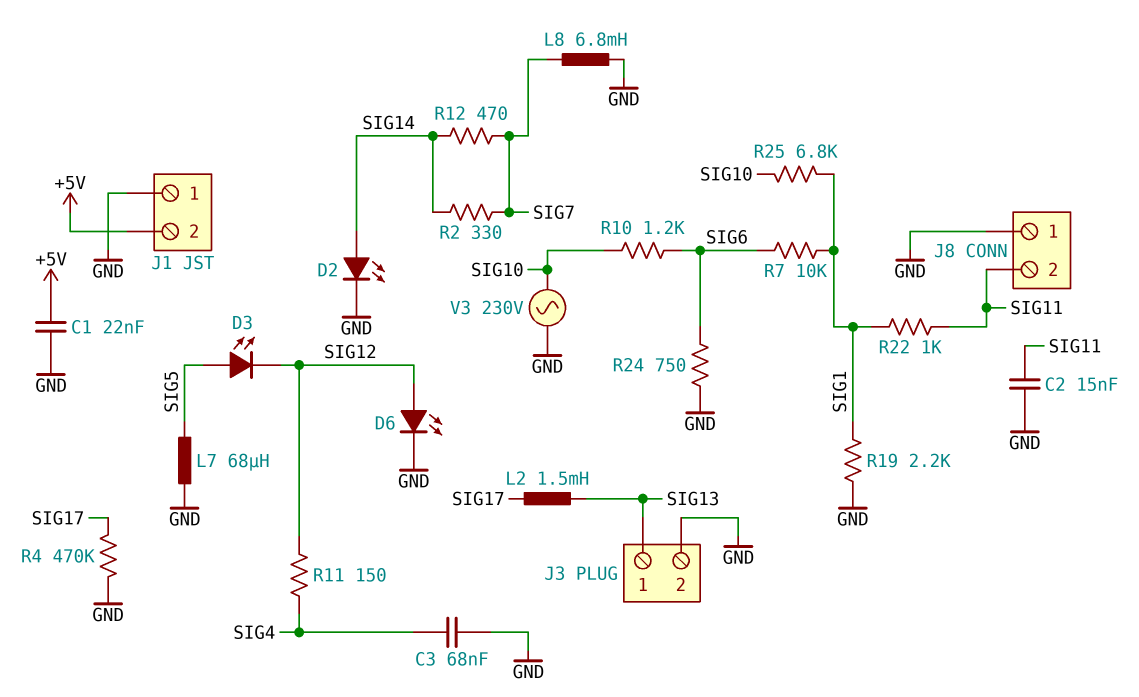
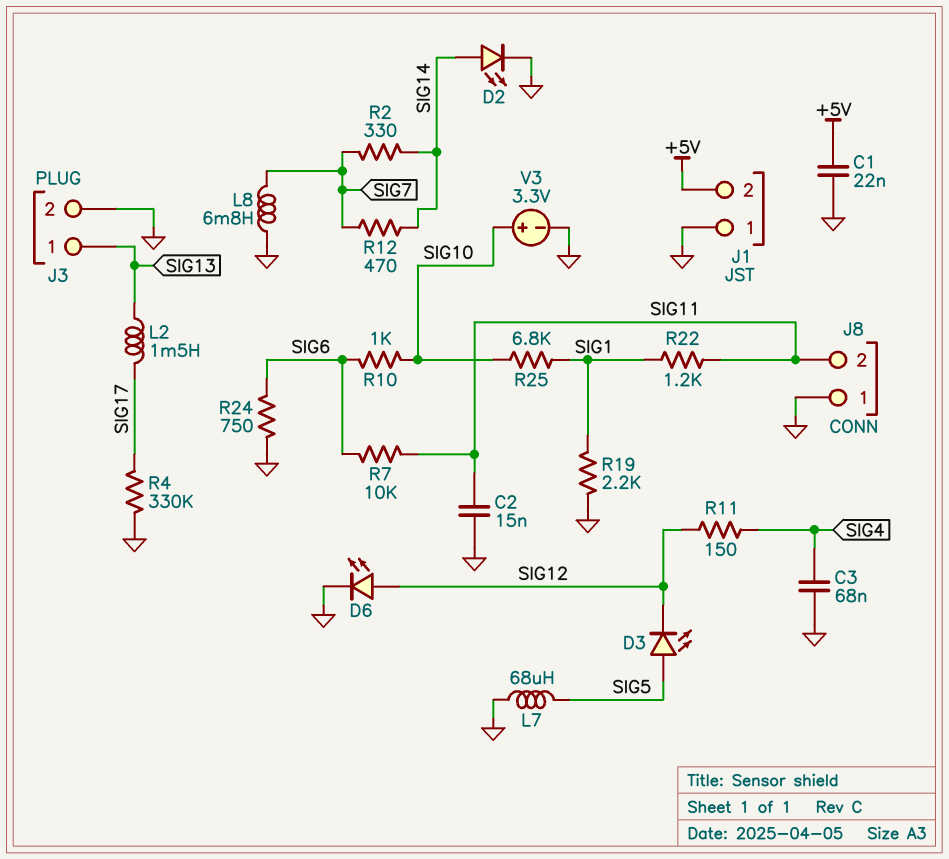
R4: 470k (GND, SIG17) -> 330k (GND, SIG17)
R7: 10k (SIG1, SIG6) -> 10k (SIG6, SIG11)
R10: 1.2k (SIG6, SIG10) -> 1k (SIG6, SIG10)
R22: 1k (SIG1, SIG11) -> 1.2k (SIG1, SIG11)
V3: AC 230V (GND, SIG10) -> 3.3V (plus SIG10, minus GND)

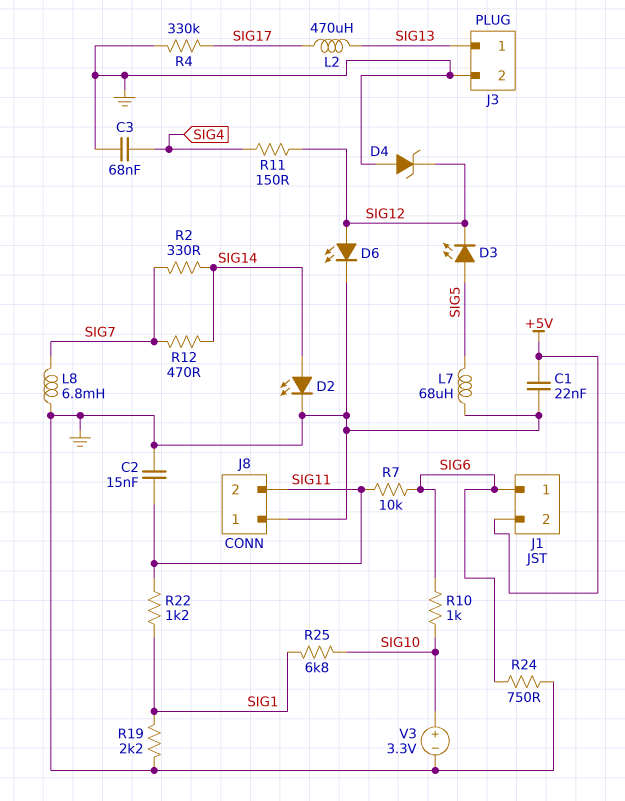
D4: none -> zener (A GND, K SIG12)
J1 pin 1: GND -> SIG6
L2: 1.5mH (SIG13, SIG17) -> 470uH (SIG13, SIG17)

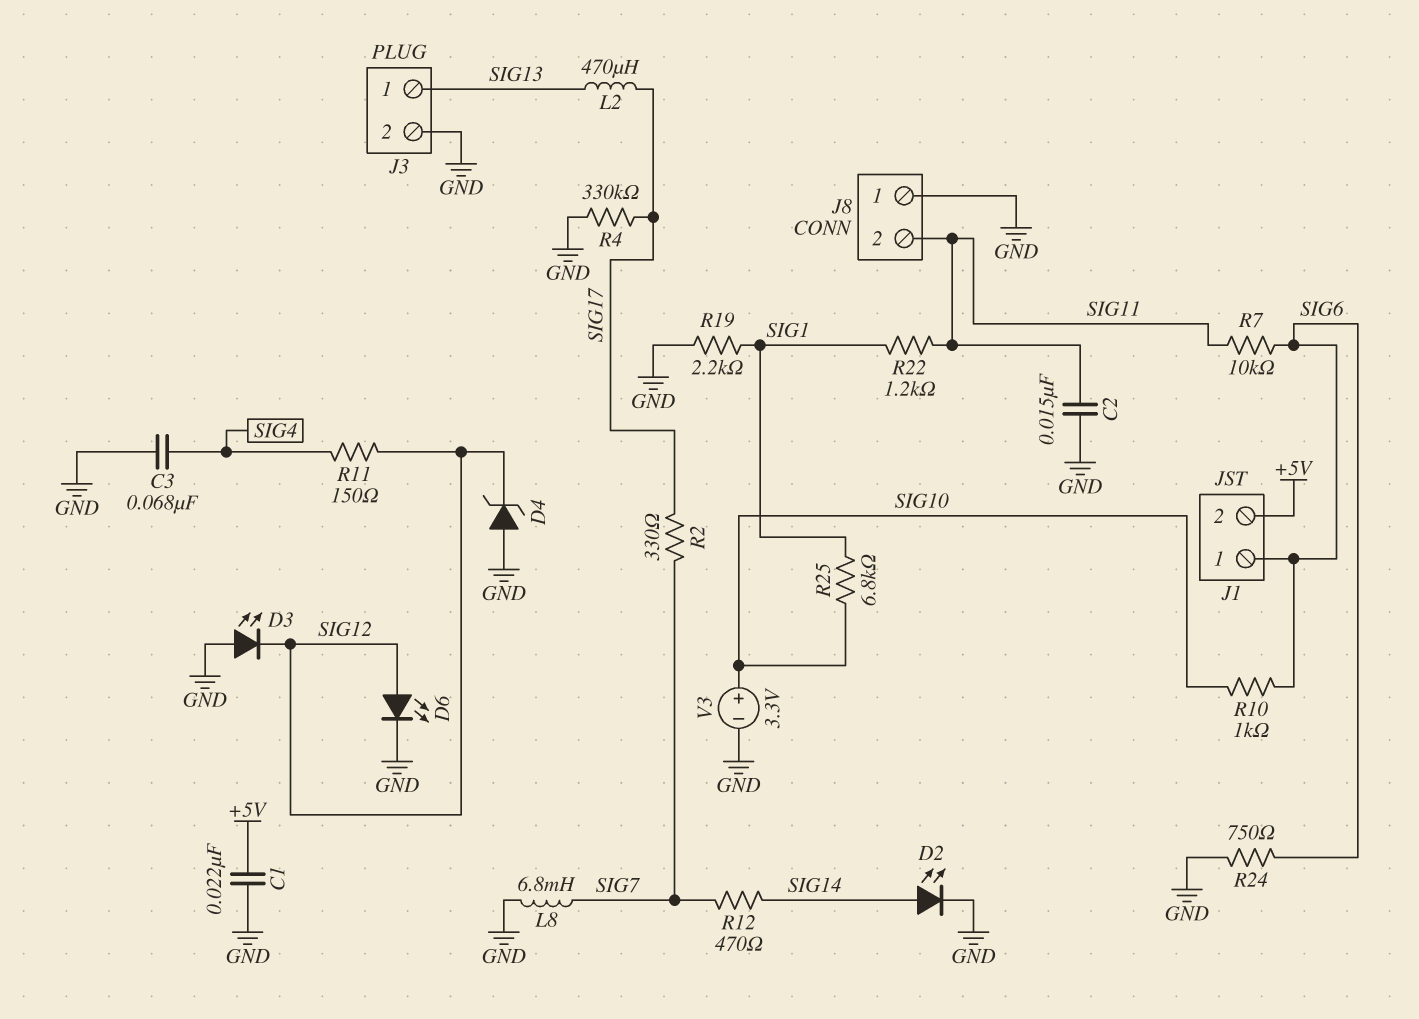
D3: LED (A SIG5, K SIG12) -> LED (A GND, K SIG12)
L7: 68uH (GND, SIG5) -> none
R2: 330 (SIG7, SIG14) -> 330 (SIG7, SIG17)

